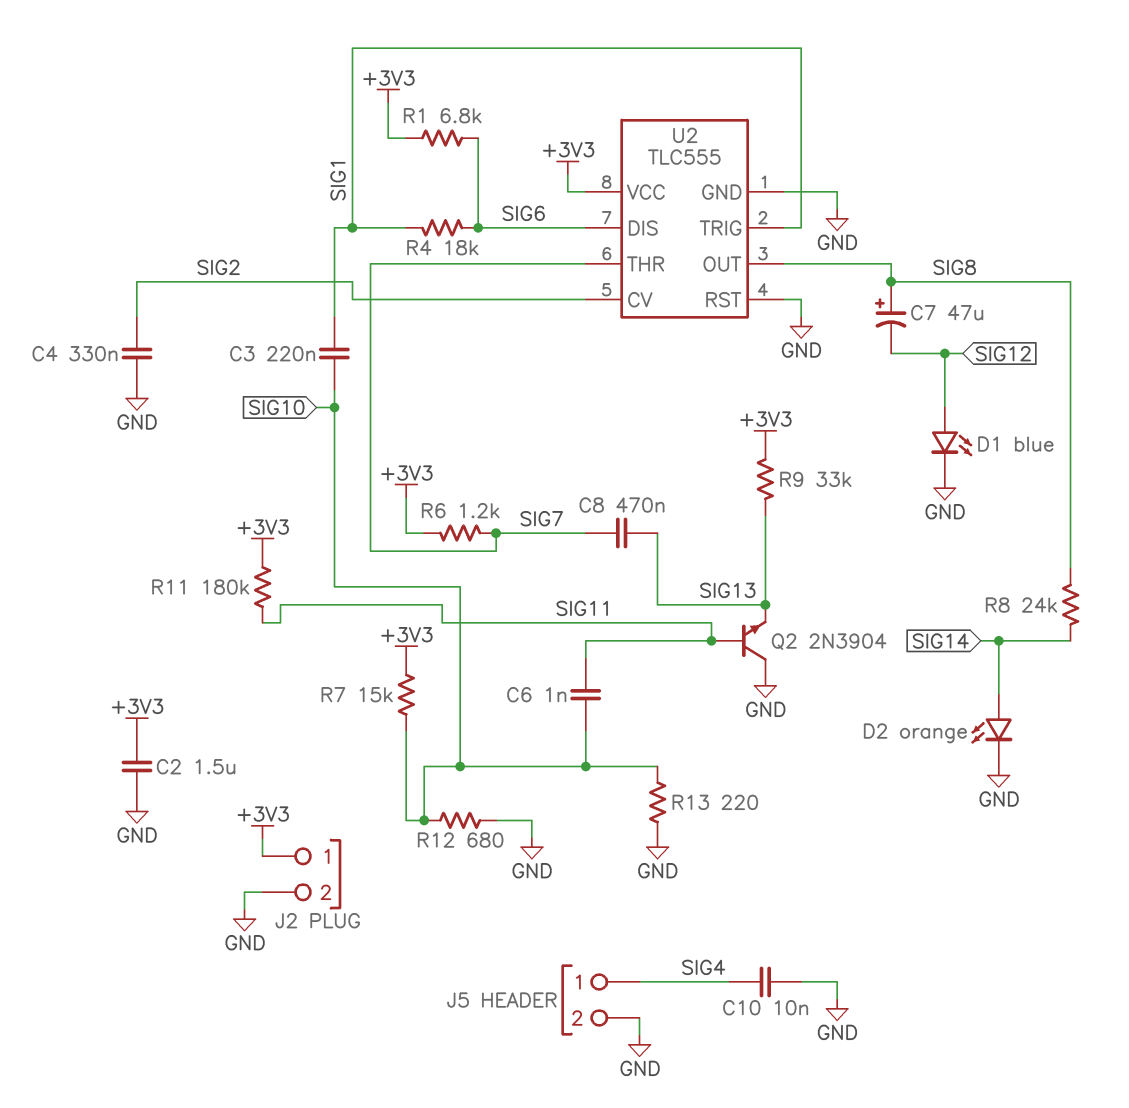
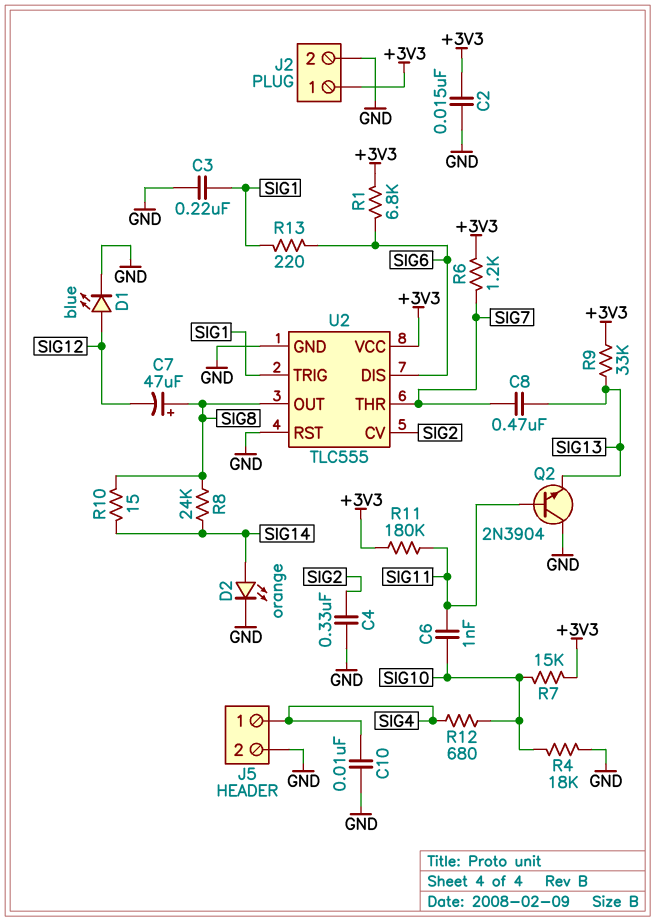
C2: 1.5uF (+3V3, GND) -> 15nF (+3V3, GND)
C3: 220nF (SIG1, SIG10) -> 220nF (GND, SIG1)
R4: 18k (SIG1, SIG6) -> 18k (GND, SIG10)
R10: none -> 15 (SIG8, SIG14)
R12: 680 (GND, SIG10) -> 680 (SIG4, SIG10)
R13: 220 (GND, SIG10) -> 220 (SIG1, SIG6)

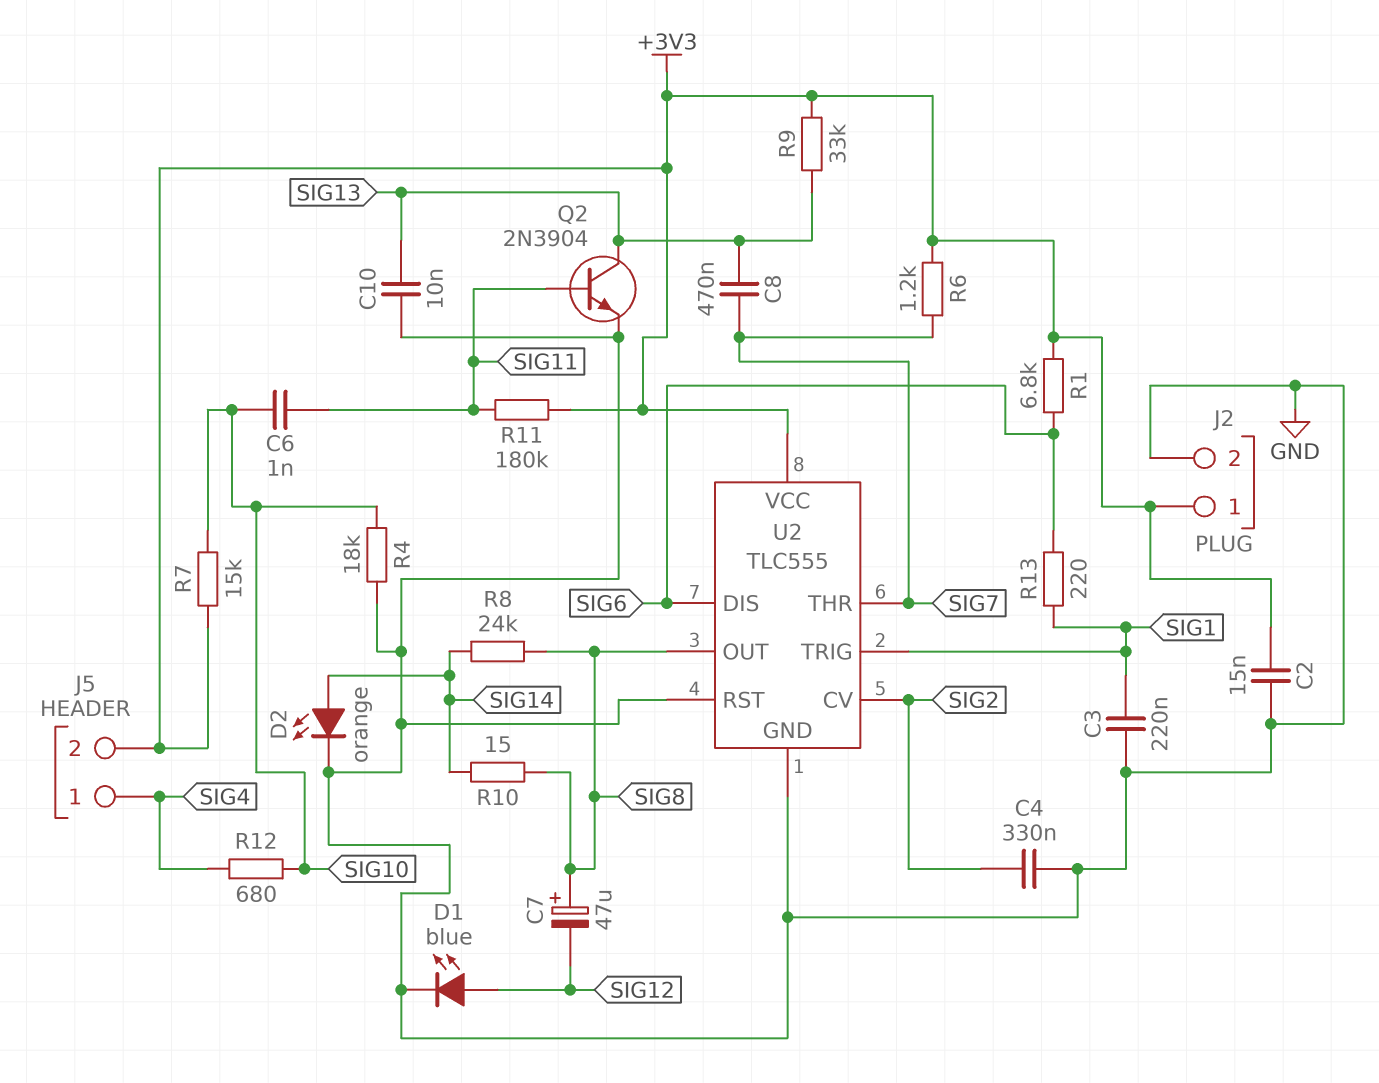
C10: 10nF (GND, SIG4) -> 10nF (GND, SIG13)
J5 pin 2: GND -> +3V3
Q2: NPN 2N3904 (B SIG11, C GND, E SIG13) -> NPN 2N3904 (B SIG11, C SIG13, E GND)

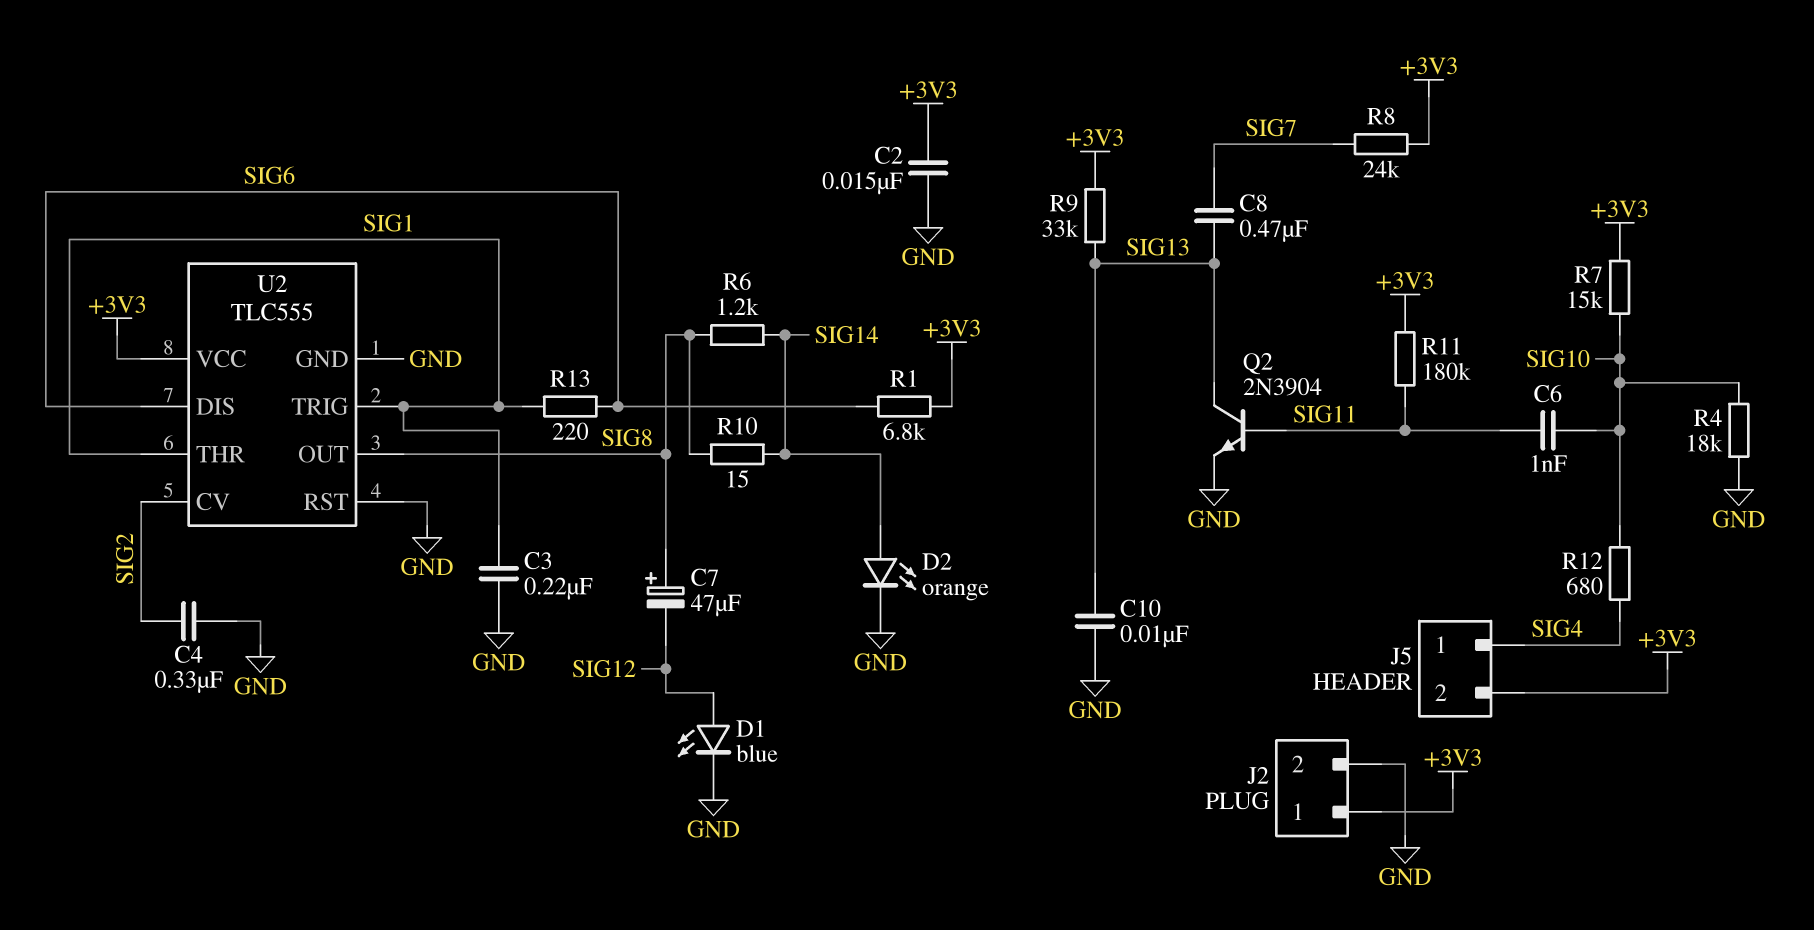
R6: 1.2k (+3V3, SIG7) -> 1.2k (SIG8, SIG14)
R8: 24k (SIG8, SIG14) -> 24k (+3V3, SIG7)
U2 pin THR: SIG7 -> SIG1

